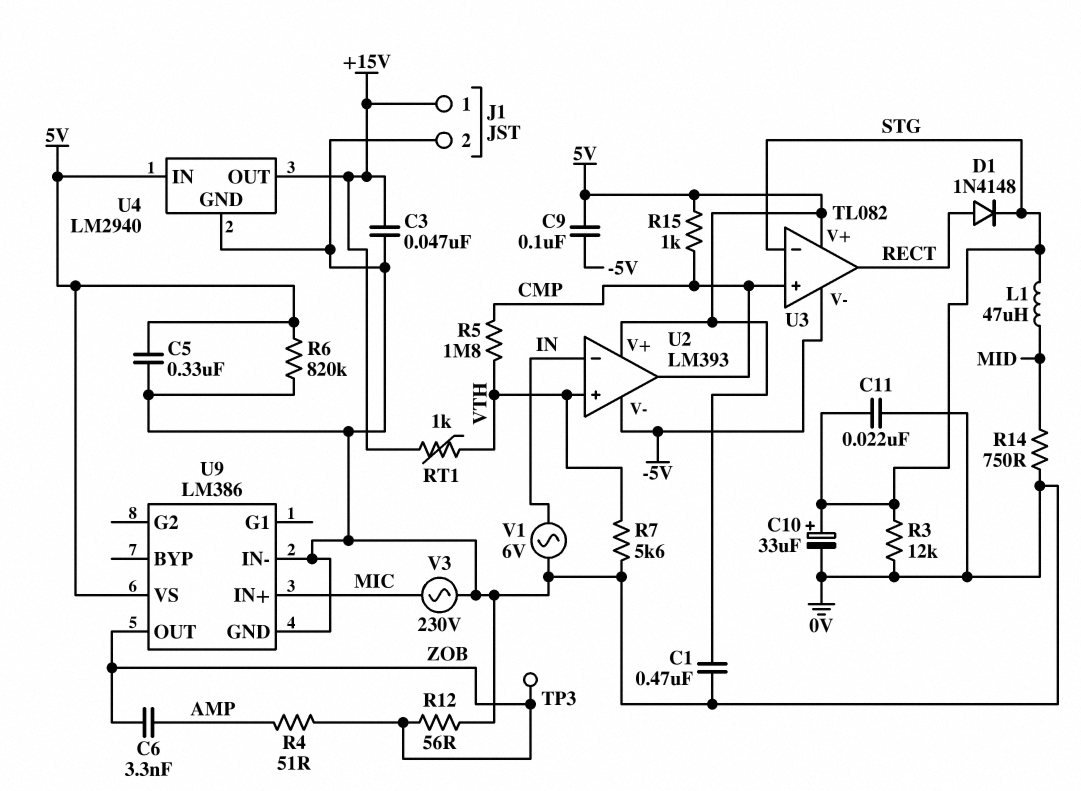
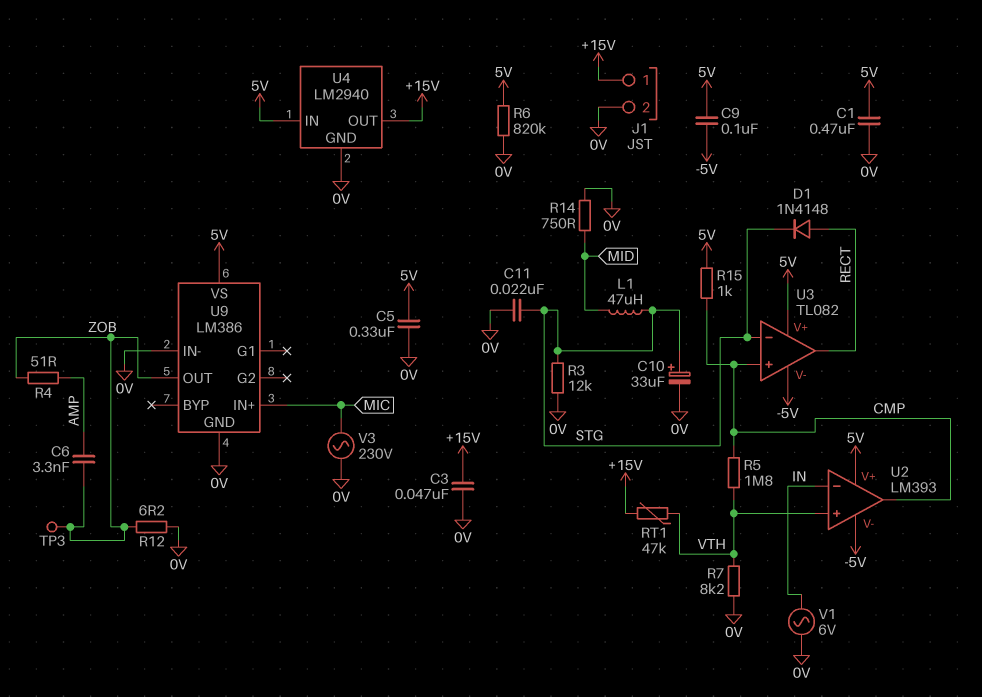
R7: 5.6k (0V, VTH) -> 8.2k (0V, VTH)
R12: 56 (0V, ZOB) -> 6.2 (0V, ZOB)
RT1: 1k (+15V, VTH) -> 47k (+15V, VTH)

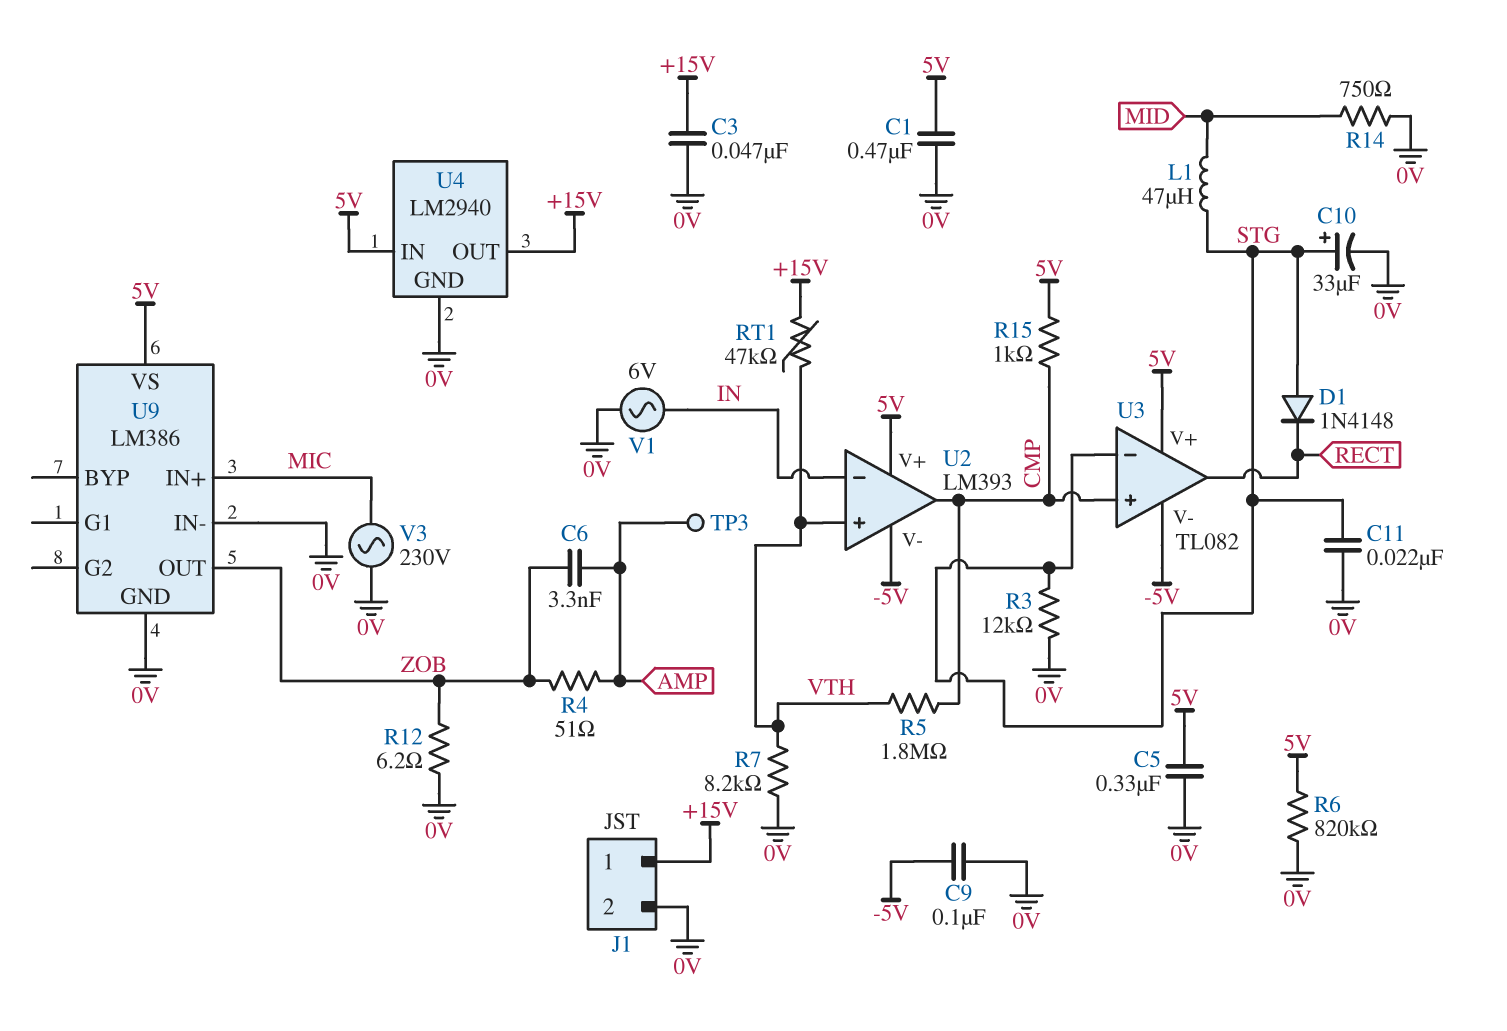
C9: 100nF (-5V, 5V) -> 100nF (-5V, 0V)
D1: diode 1N4148 (A RECT, K STG) -> diode 1N4148 (A STG, K RECT)
TP3: test point (ZOB) -> test point (AMP)

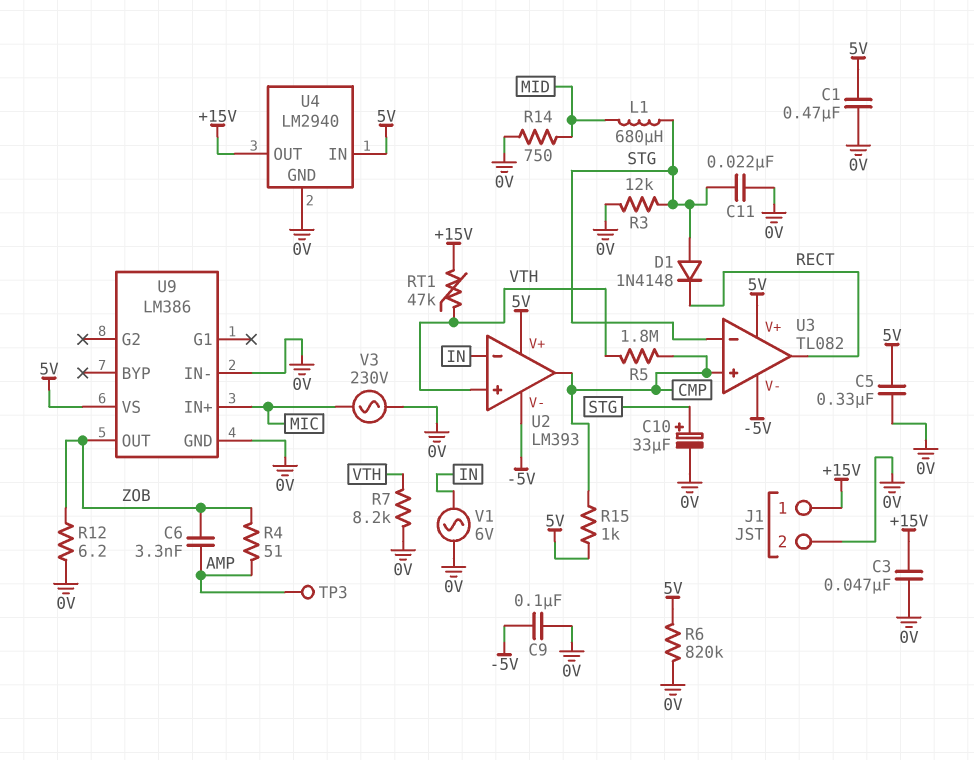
L1: 47uH (MID, STG) -> 680uH (MID, STG)

